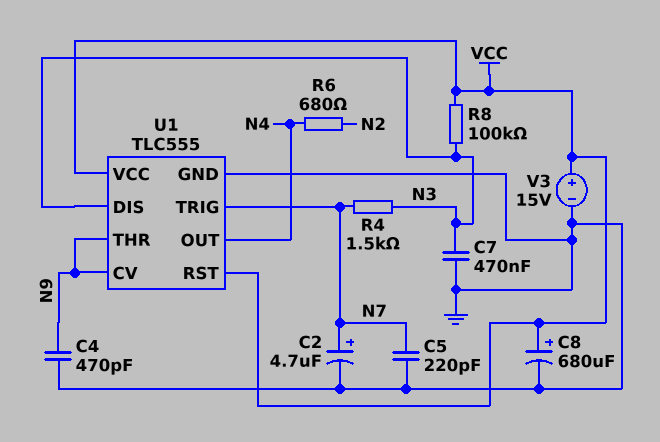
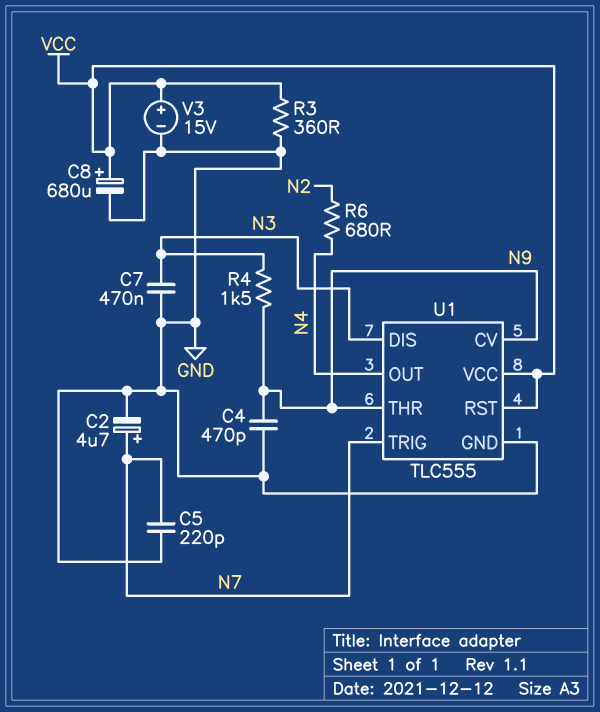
R3: none -> 360 (GND, VCC)
R4: 1.5k (N3, N7) -> 1.5k (N3, N9)
R8: 100k (N3, VCC) -> none

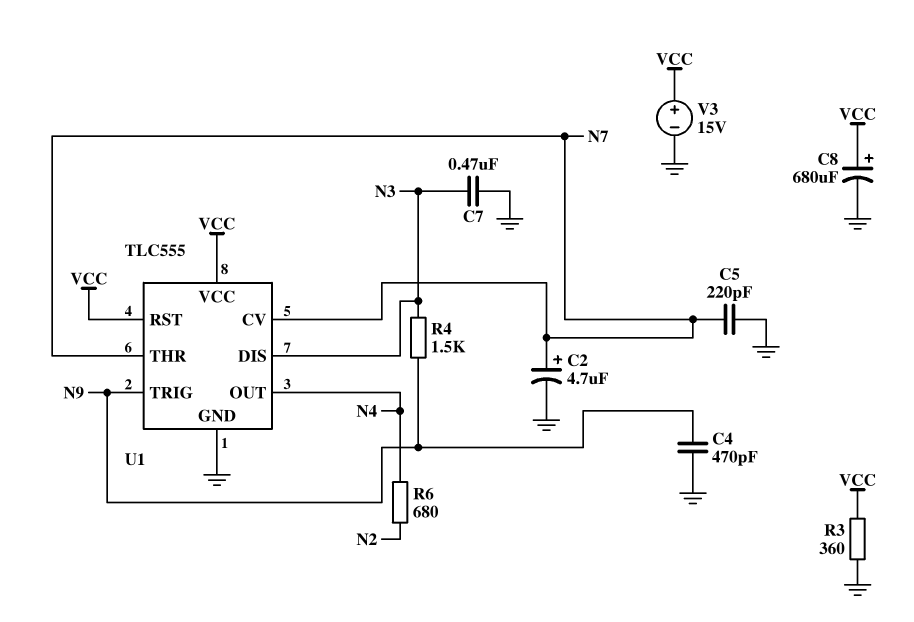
U1 pin CV: N9 -> N7
U1 pin THR: N9 -> N7
U1 pin TRIG: N7 -> N9

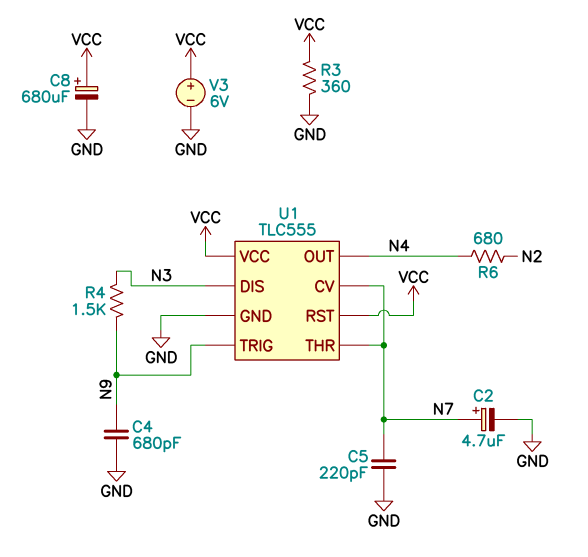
C4: 470pF (GND, N9) -> 680pF (GND, N9)
C7: 470nF (GND, N3) -> none
V3: 15V (plus VCC, minus GND) -> 6V (plus VCC, minus GND)

